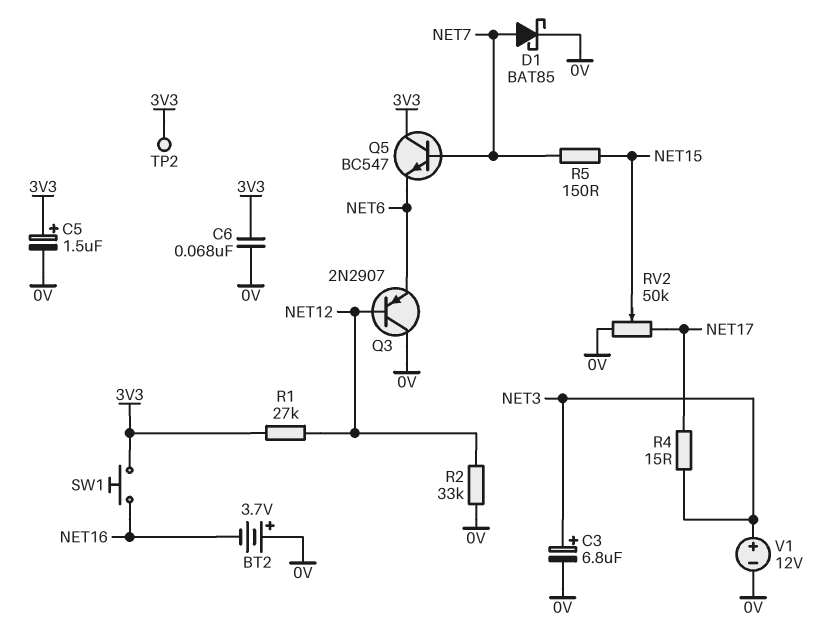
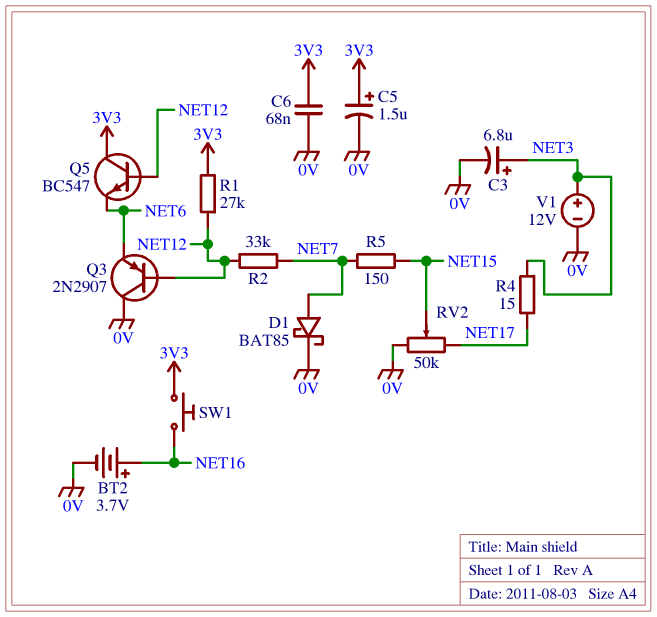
BT2: 3.7V (plus 0V, minus NET16) -> 3.7V (plus NET16, minus 0V)
Q5: NPN BC547 (B NET7, C 3V3, E NET6) -> NPN BC547 (B NET12, C 3V3, E NET6)
R2: 33k (0V, NET12) -> 33k (NET7, NET12)
TP2: test point (3V3) -> none

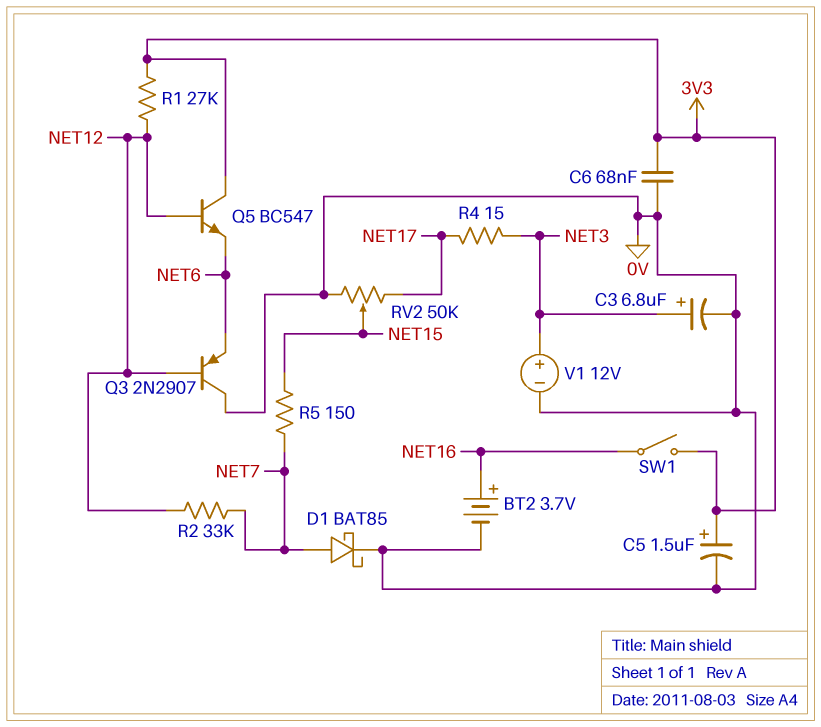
SW1: button (3V3, NET16) -> switch (3V3, NET16)

